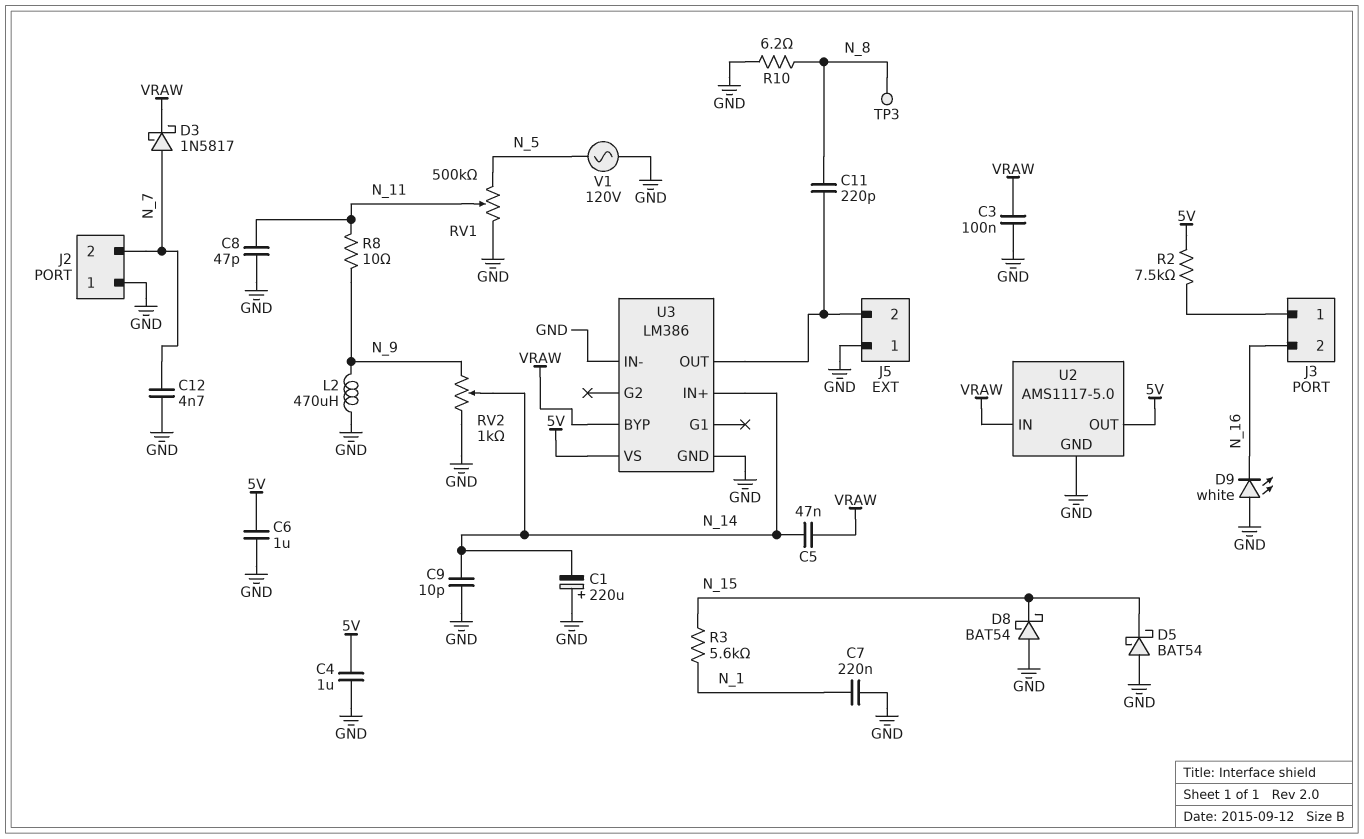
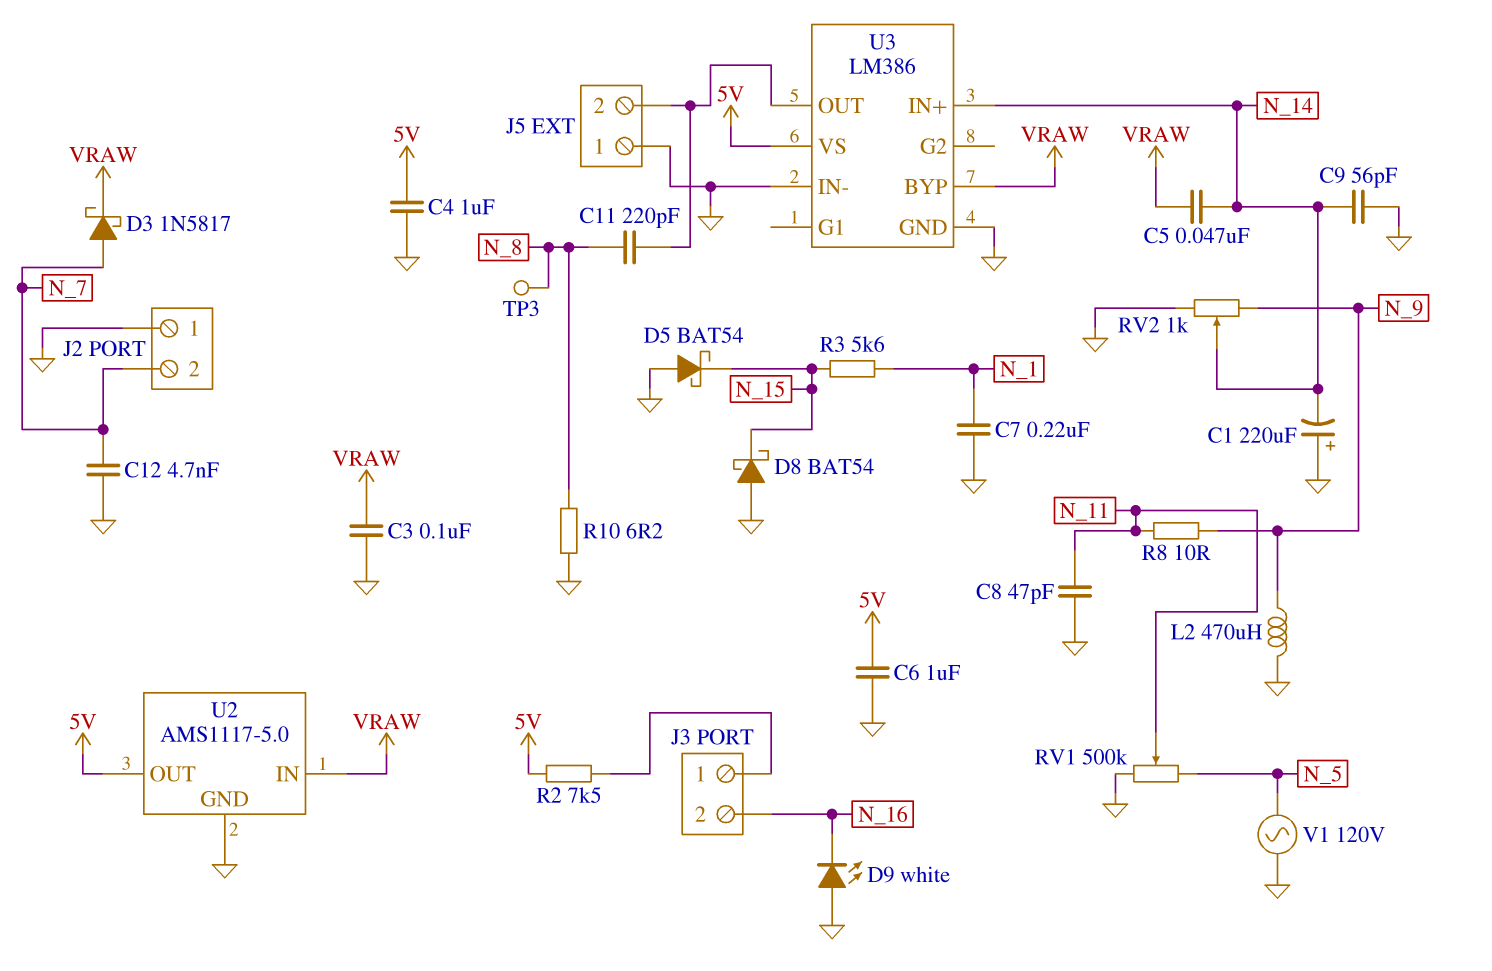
C9: 10pF (GND, N_14) -> 56pF (GND, N_14)

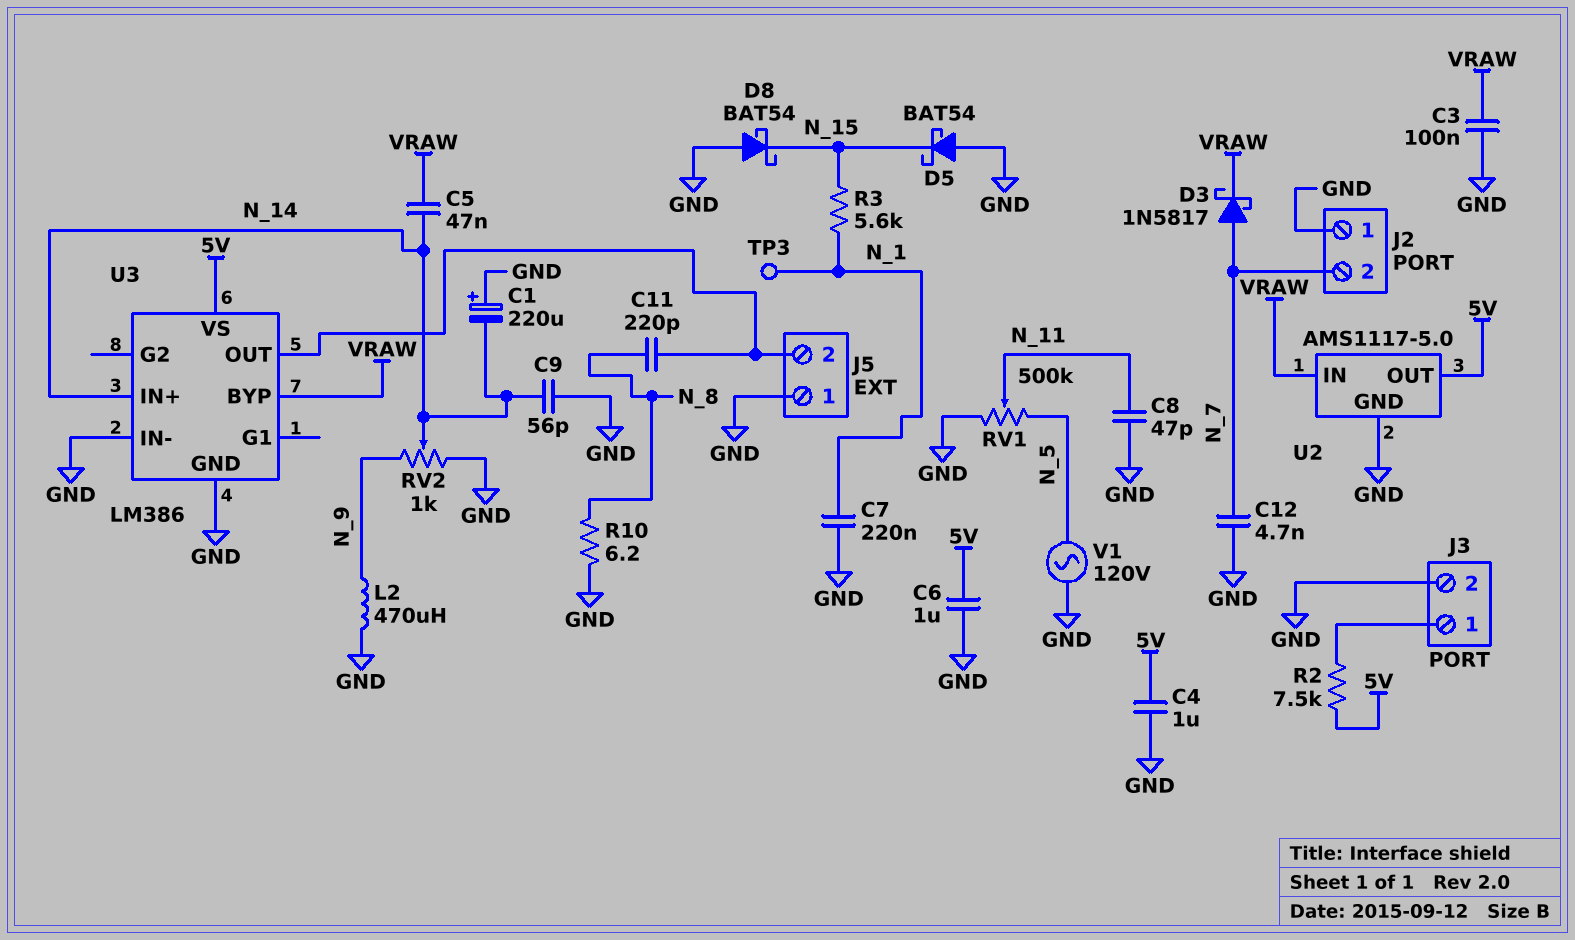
D9: LED white (A GND, K N_16) -> none
J3 pin 2: N_16 -> GND
R8: 10 (N_9, N_11) -> none
TP3: test point (N_8) -> test point (N_1)

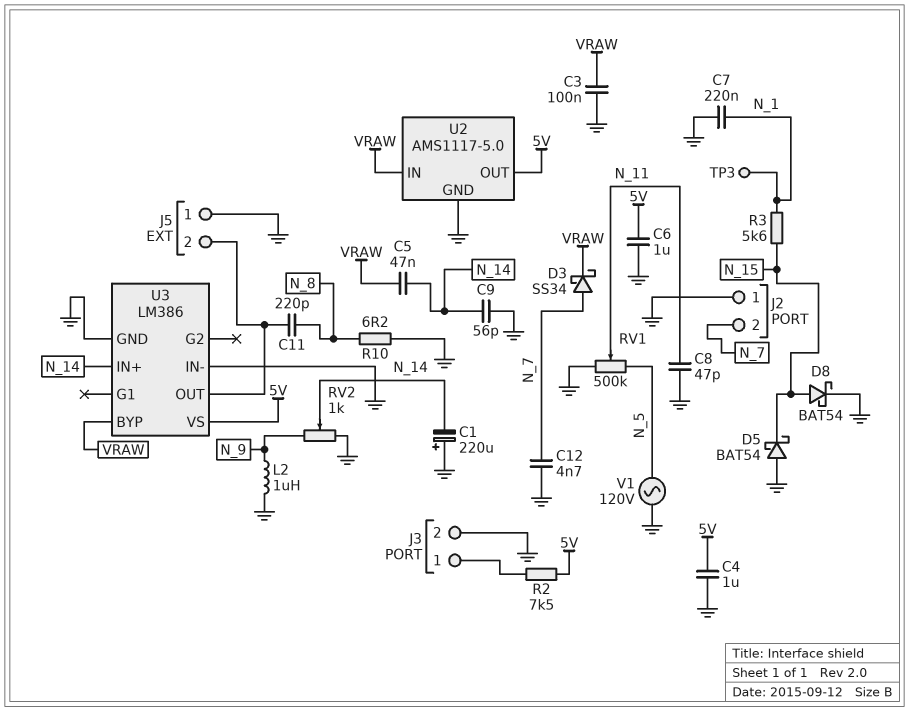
D3: schottky 1N5817 (A N_7, K VRAW) -> schottky SS34 (A N_7, K VRAW)
D8: schottky BAT54 (A GND, K N_15) -> schottky BAT54 (A N_15, K GND)
L2: 470uH (GND, N_9) -> 1uH (GND, N_9)

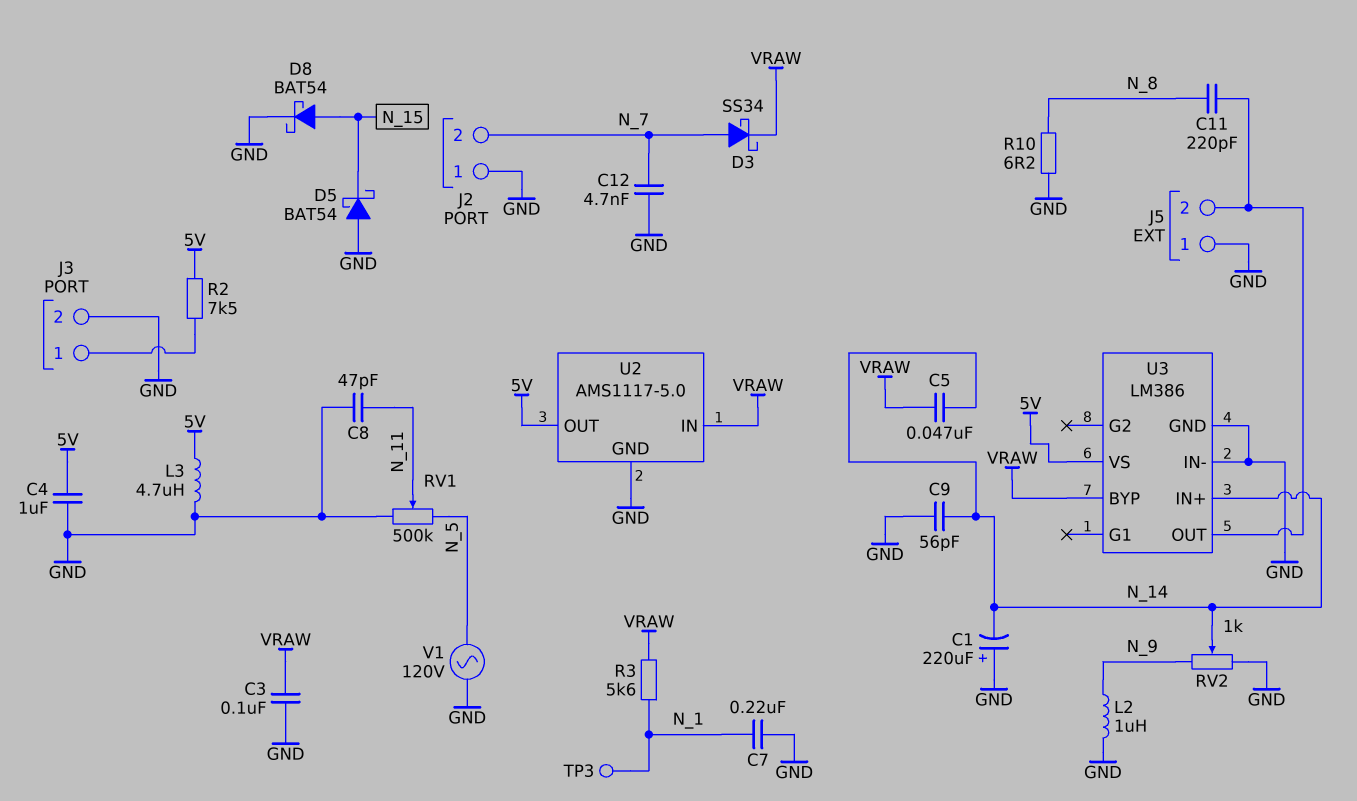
C6: 1uF (5V, GND) -> none
L3: none -> 4.7uH (5V, GND)
R3: 5.6k (N_1, N_15) -> 5.6k (N_1, VRAW)

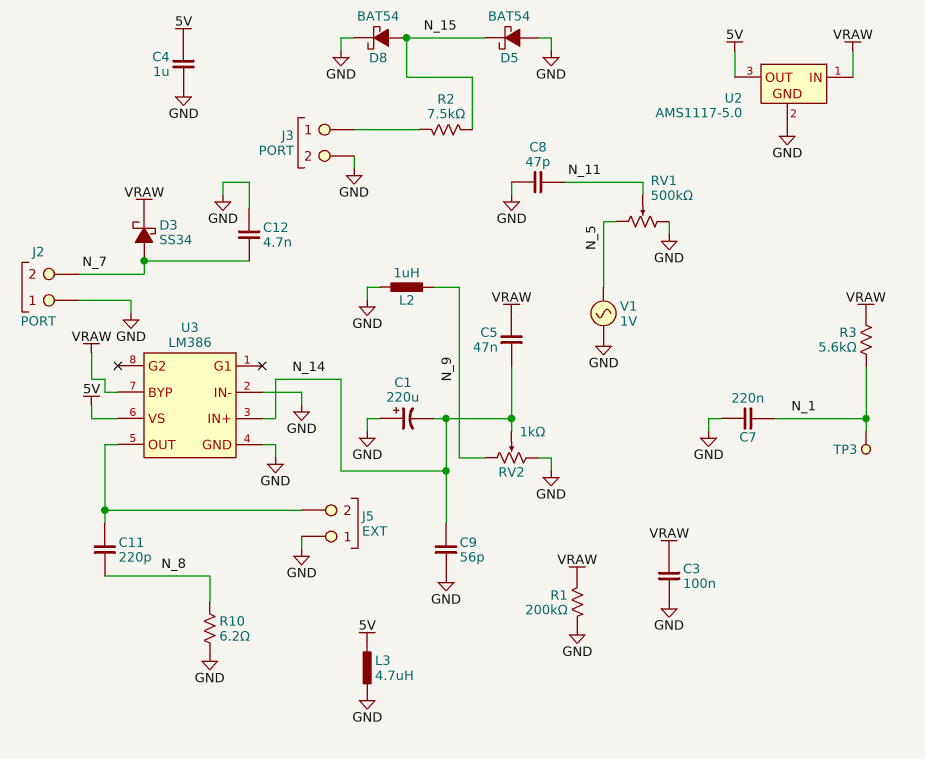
R1: none -> 200k (GND, VRAW)
R2: 7.5k (5V, J3/1) -> 7.5k (J3/1, N_15)
V1: AC 120V (GND, N_5) -> AC 1V (GND, N_5)

